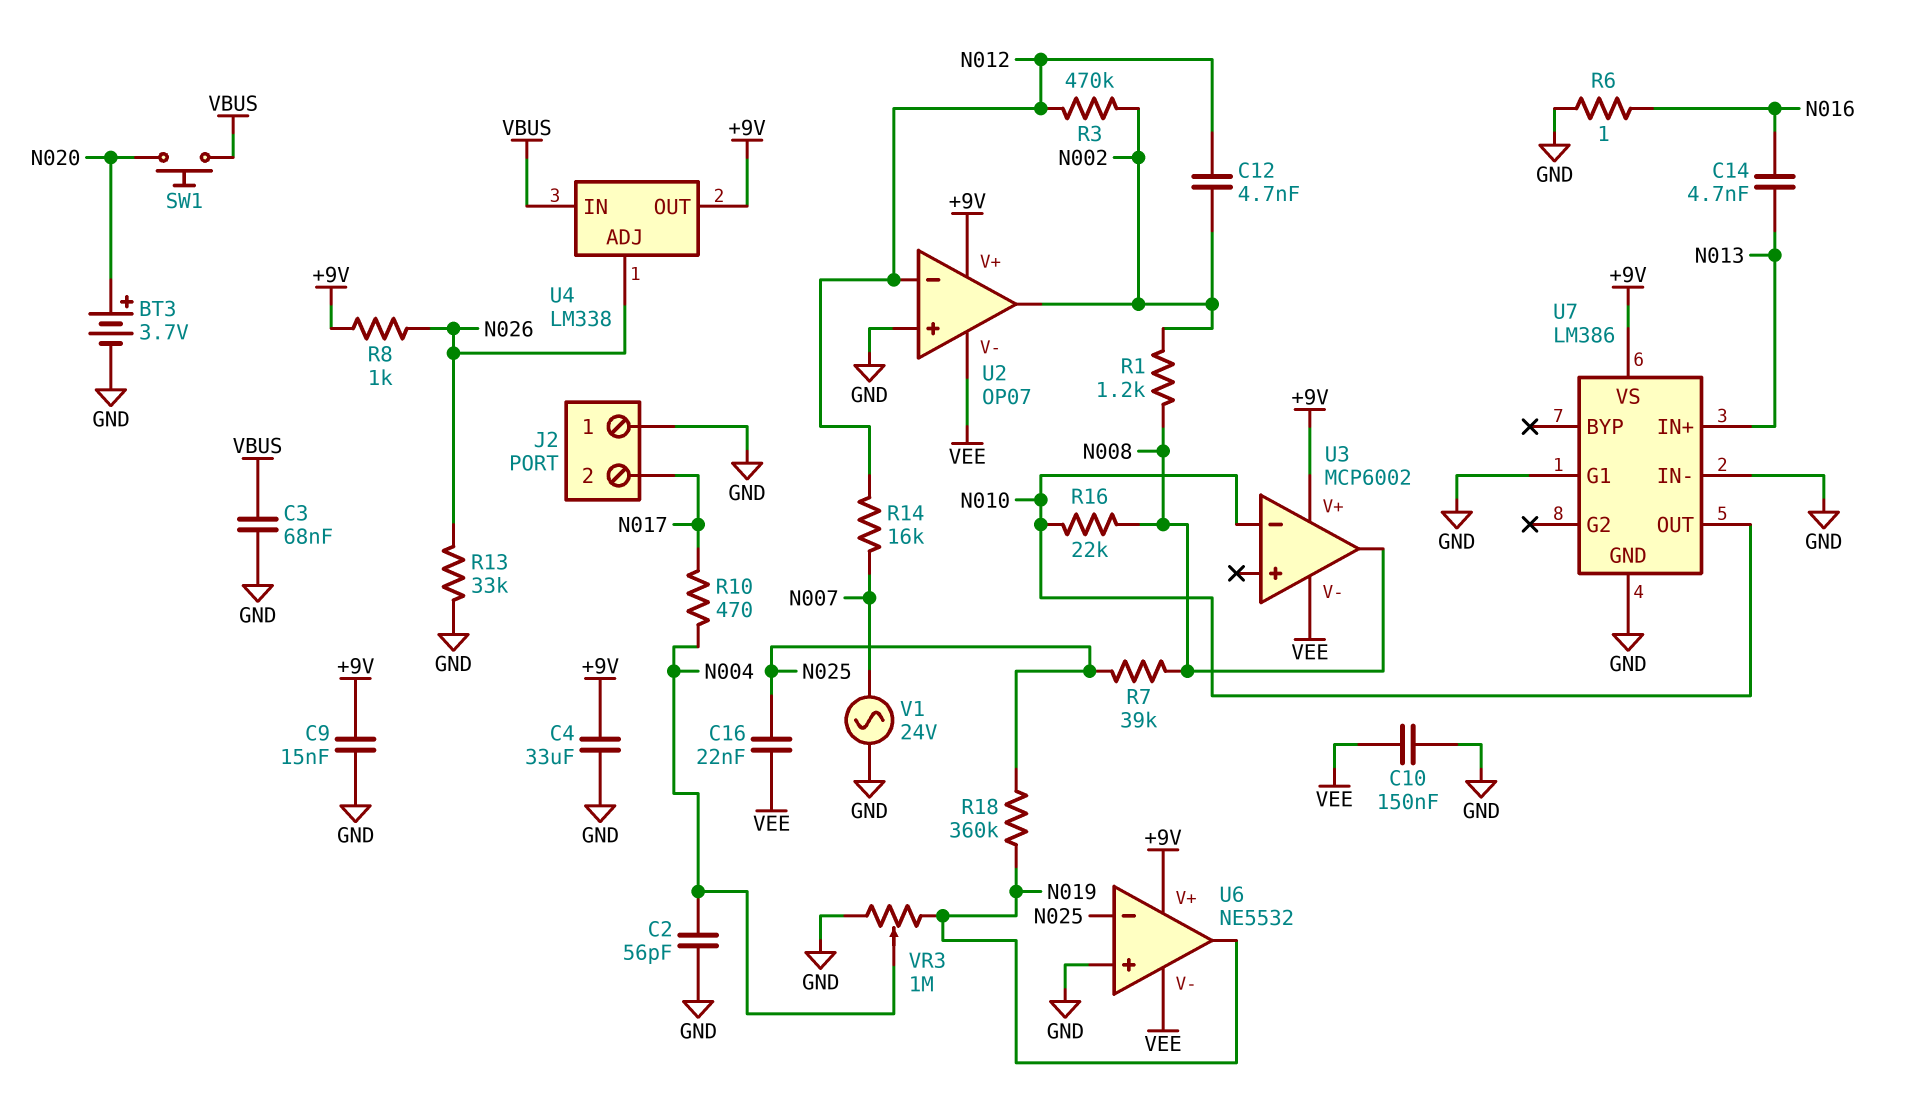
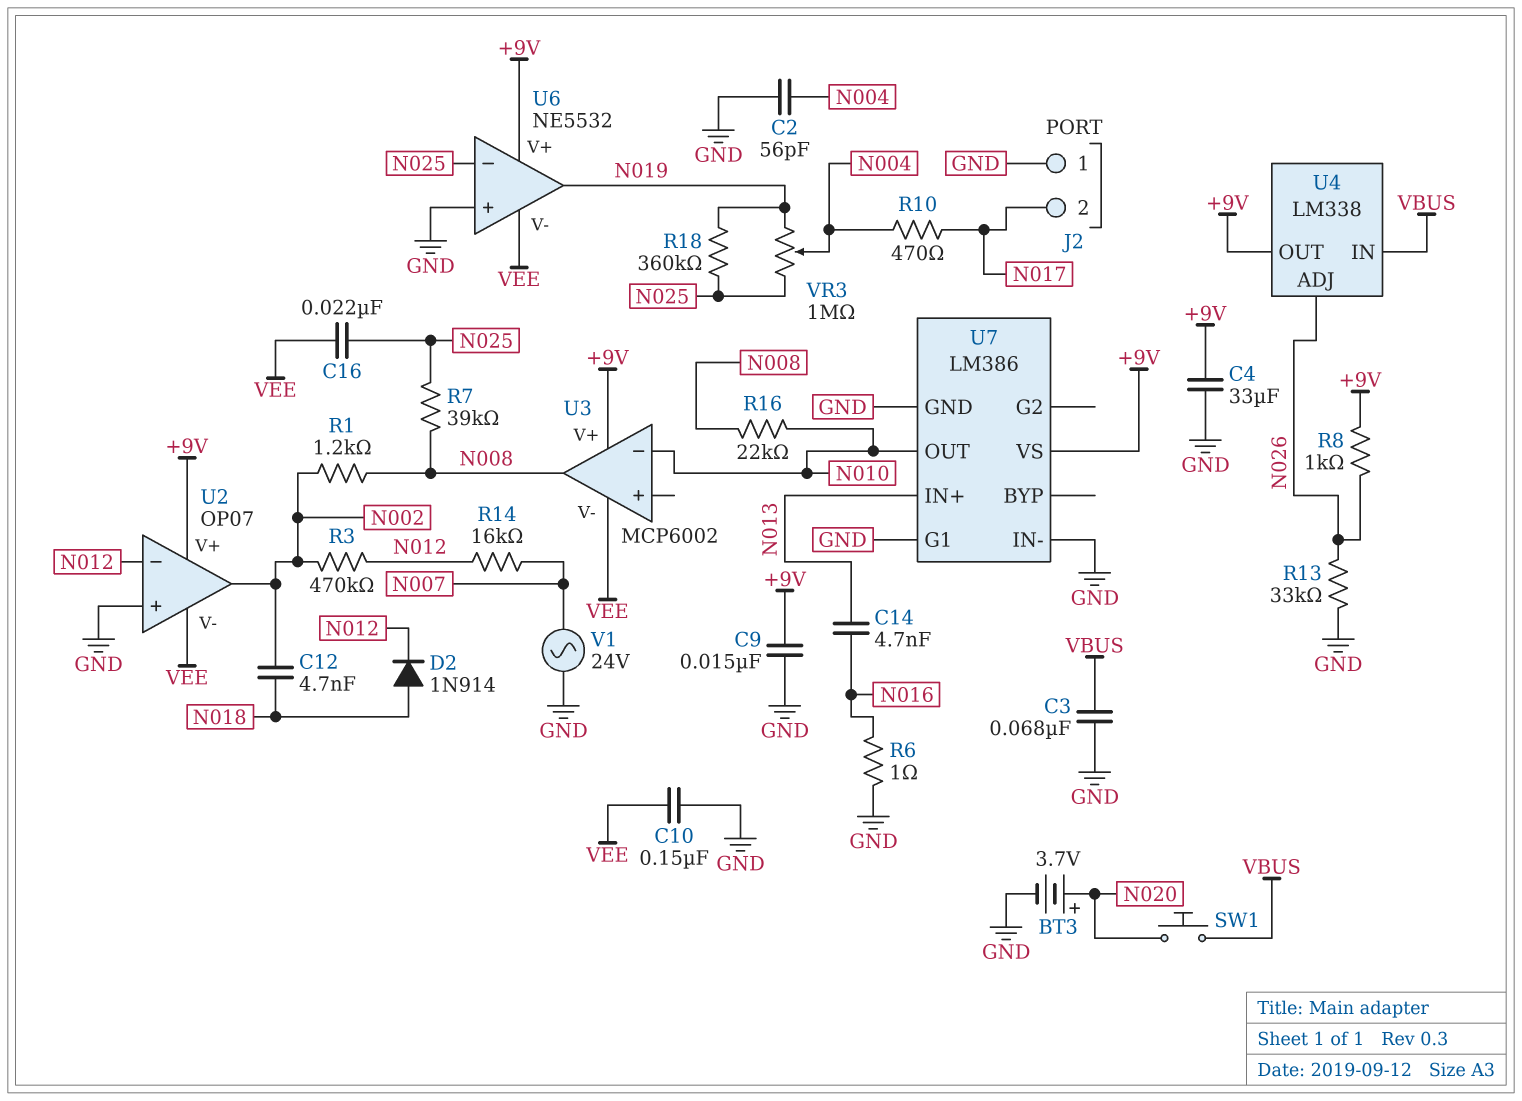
C12: 4.7nF (N002, N012) -> 4.7nF (N002, N018)
D2: none -> diode 1N914 (A N018, K N012)
VR3: 1M (GND, N019, wiper N004) -> 1M (N019, N025, wiper N004)

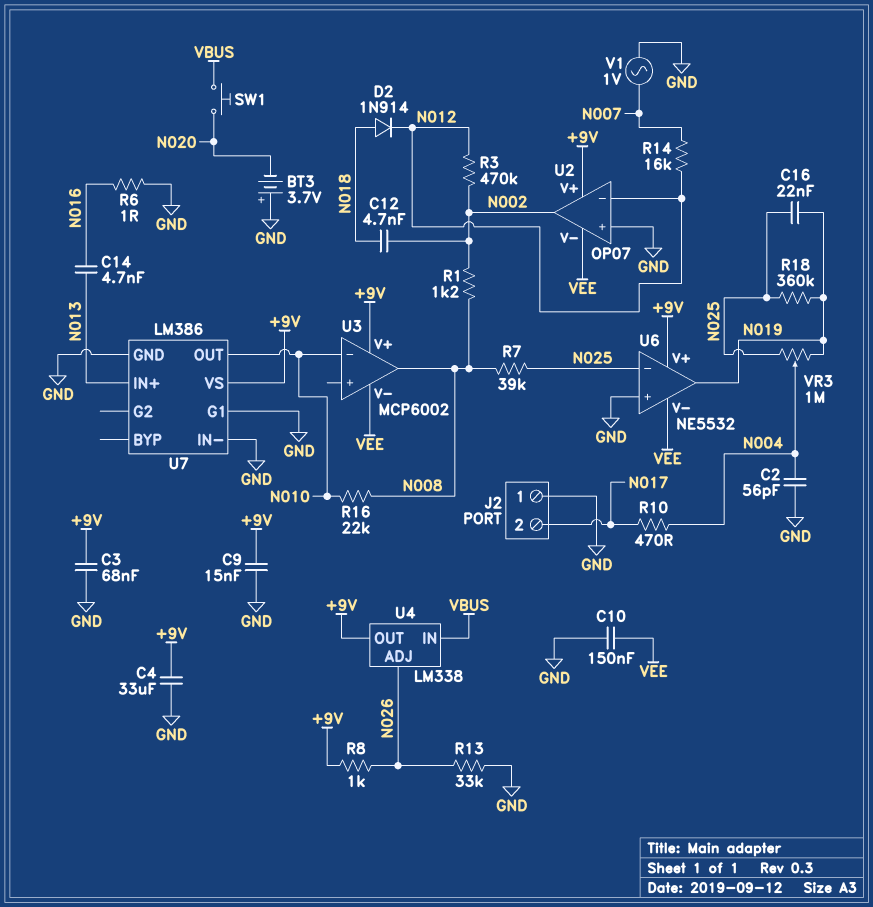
BT3: 3.7V (plus N020, minus GND) -> 3.7V (plus GND, minus N020)
C3: 68nF (GND, VBUS) -> 68nF (+9V, GND)
C16: 22nF (N025, VEE) -> 22nF (N019, N025)
V1: AC 24V (GND, N007) -> AC 1V (GND, N007)

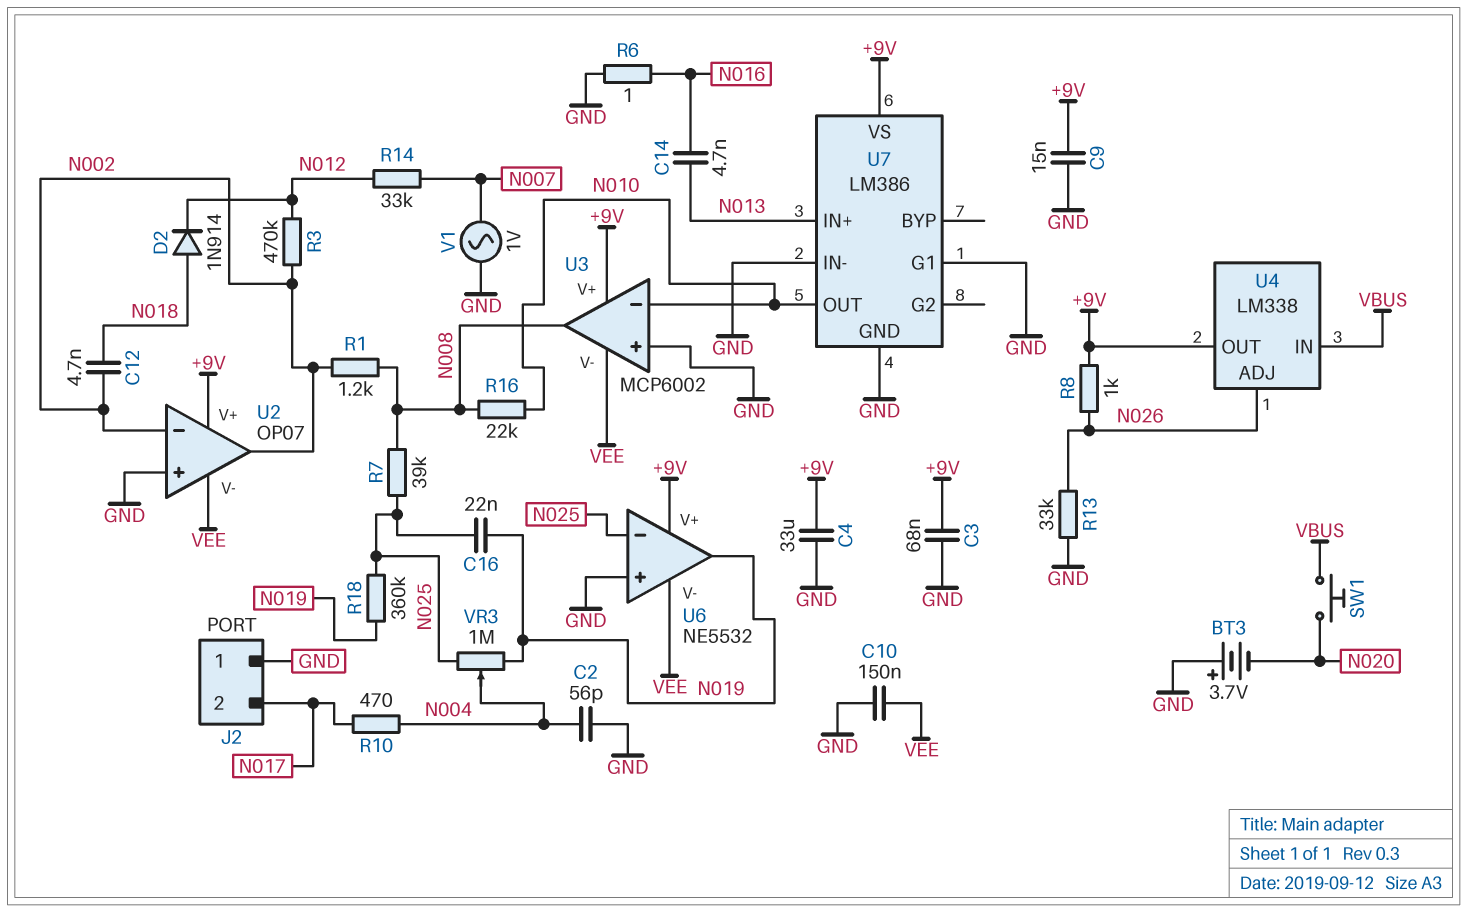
R14: 16k (N007, N012) -> 33k (N007, N012)
U2 pin in-: N012 -> N002
U3 pin in+: none -> GND

